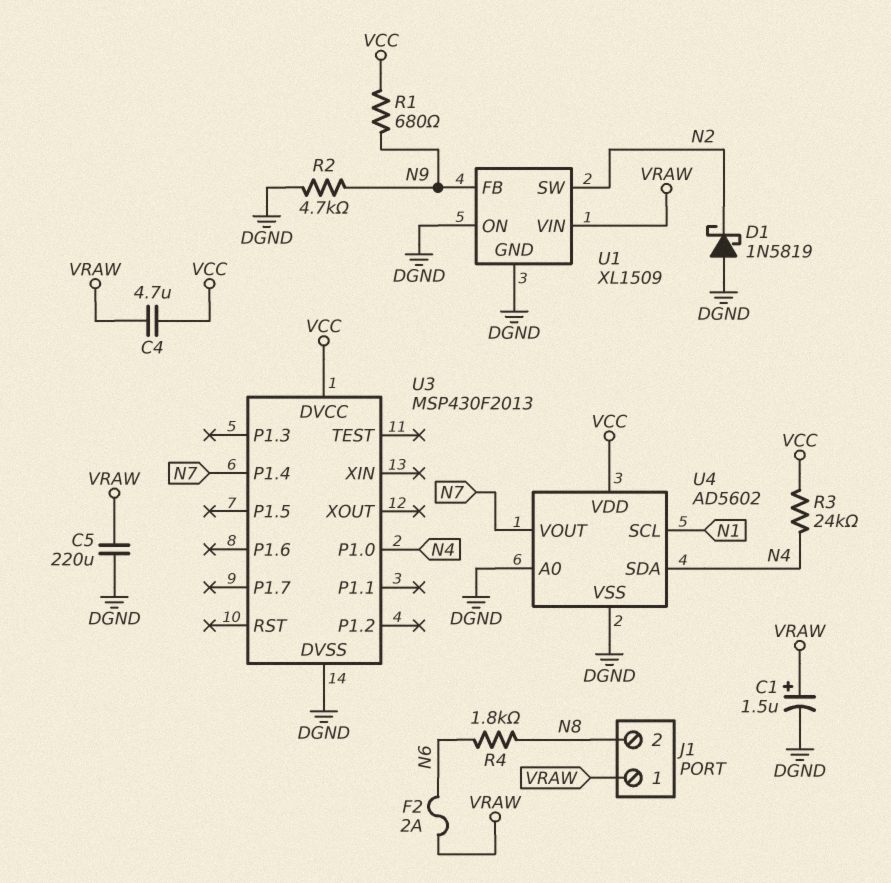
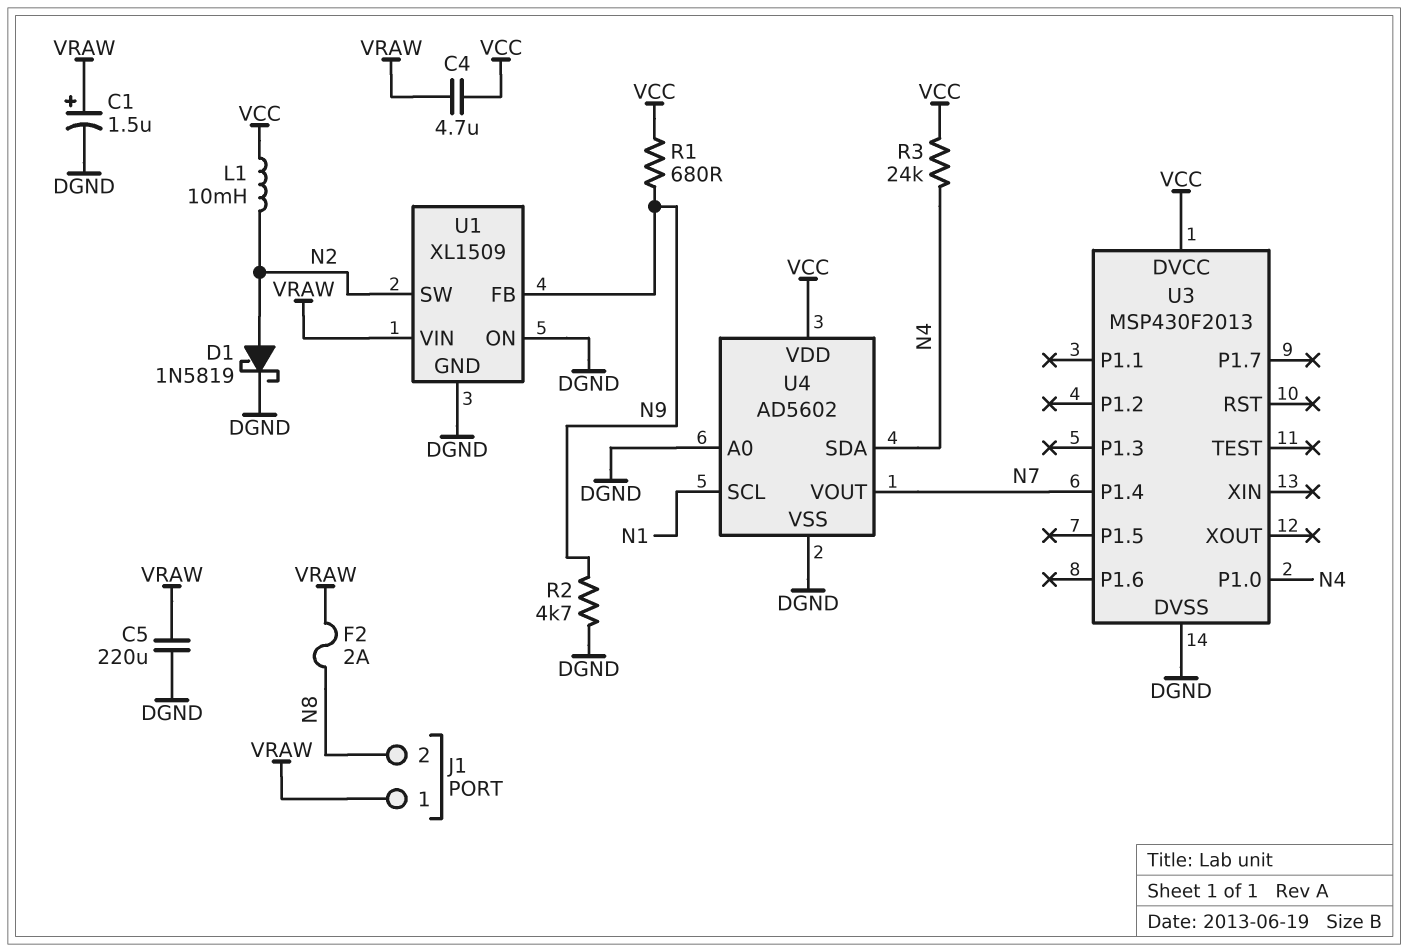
D1: schottky 1N5819 (A DGND, K N2) -> schottky 1N5819 (A N2, K DGND)
F2: 2A (N6, VRAW) -> 2A (N8, VRAW)
L1: none -> 10mH (N2, VCC)
R4: 1.8k (N6, N8) -> none

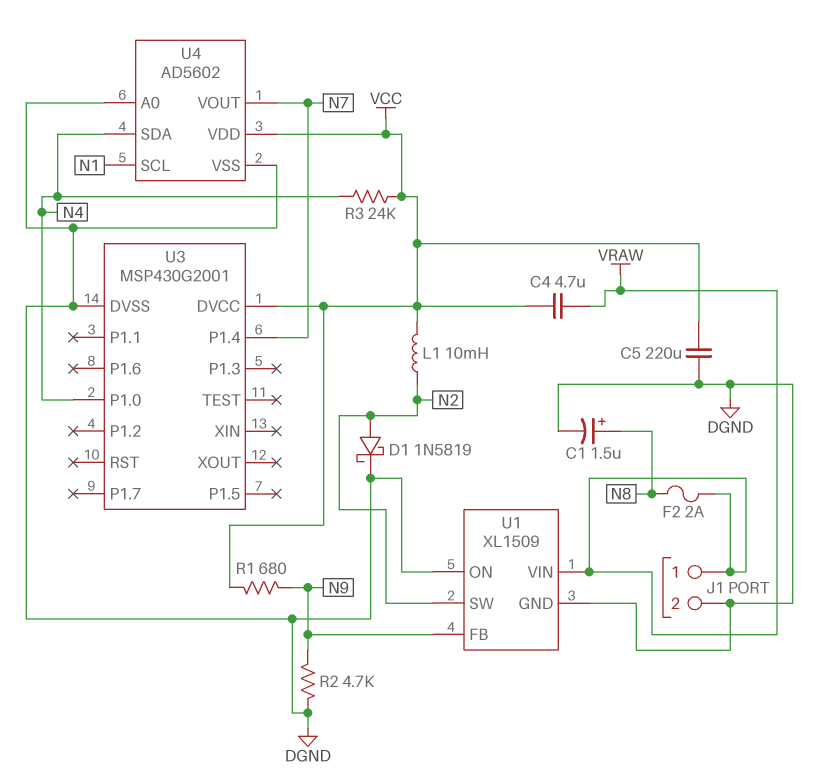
C1: 1.5uF (plus VRAW, minus DGND) -> 1.5uF (plus N8, minus DGND)
C5: 220uF (DGND, VRAW) -> 220uF (DGND, VCC)
J1 pin 2: N8 -> DGND
U3: MSP430F2013 -> MSP430G2001

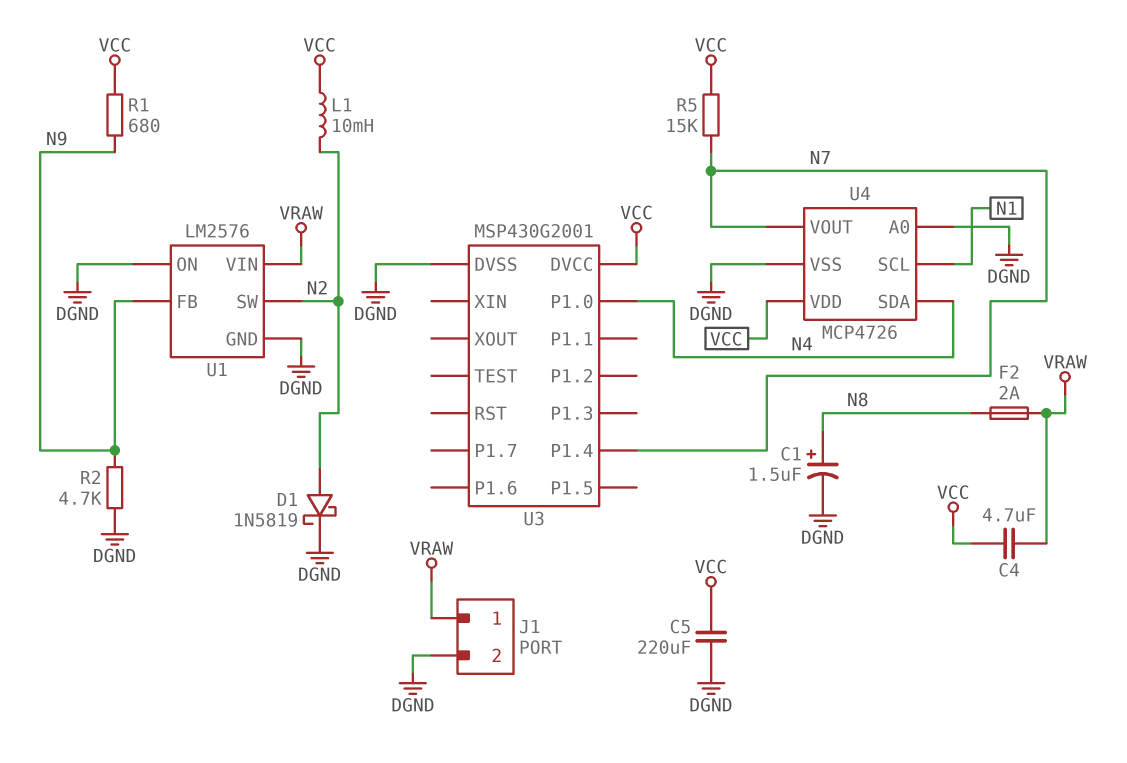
R3: 24k (N4, VCC) -> none
R5: none -> 15k (N7, VCC)
U1: XL1509 -> LM2576
U4: AD5602 -> MCP4726

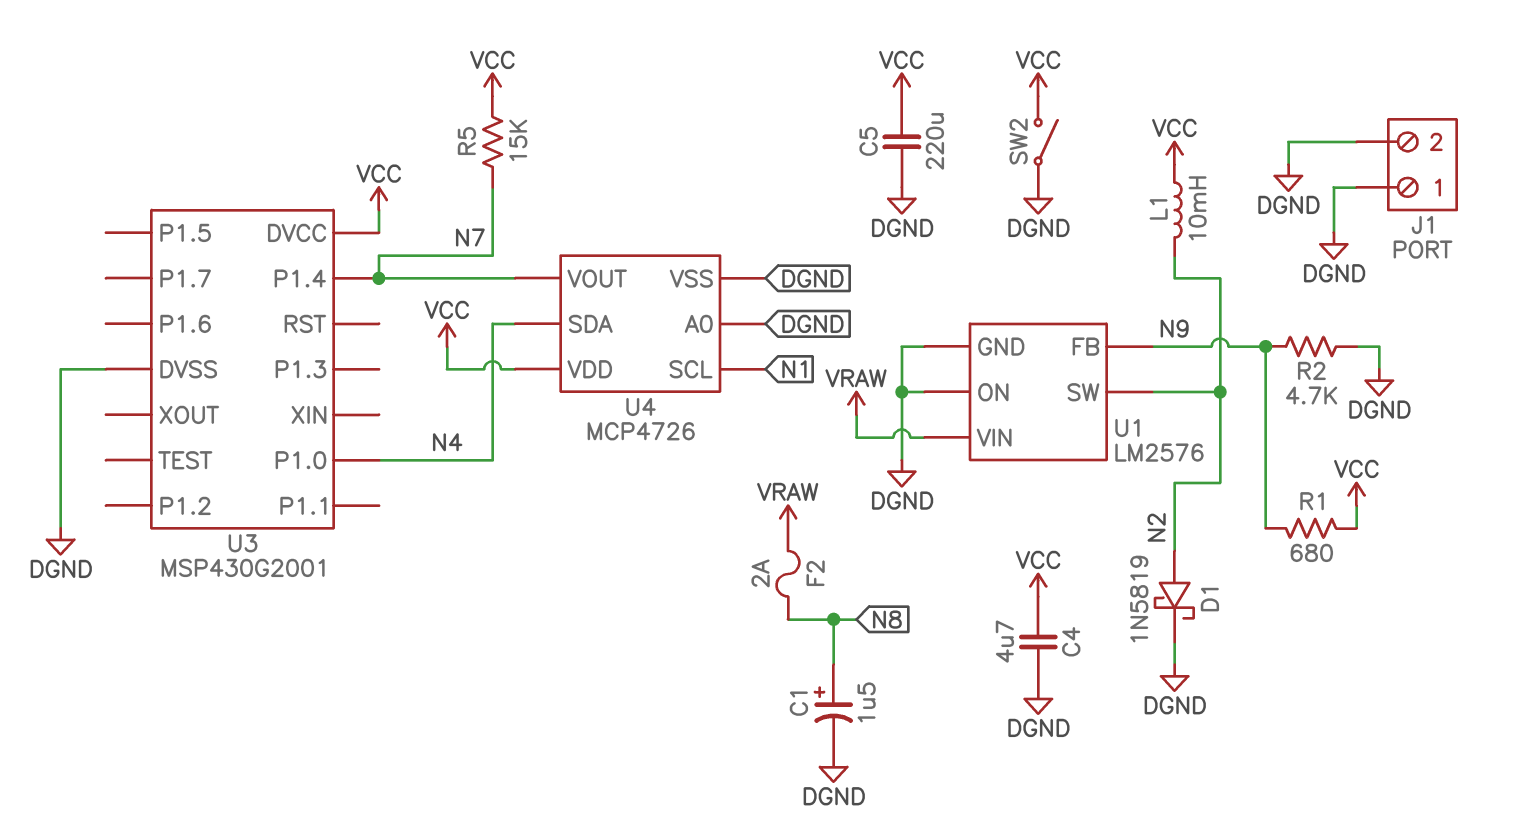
C4: 4.7uF (VCC, VRAW) -> 4.7uF (DGND, VCC)
J1 pin 1: VRAW -> DGND
SW2: none -> switch (DGND, VCC)

